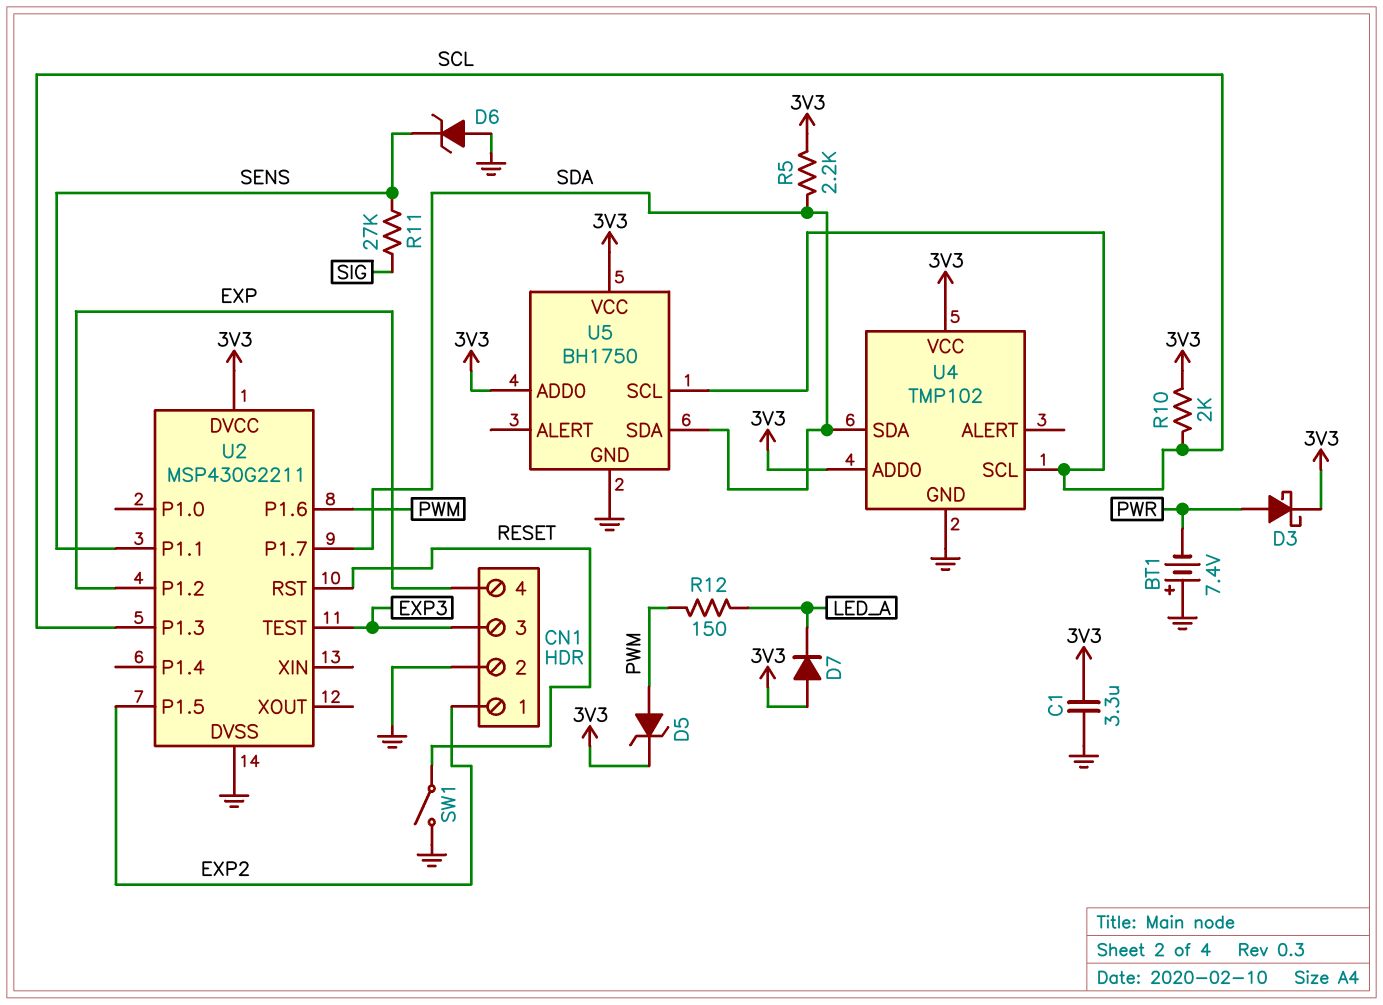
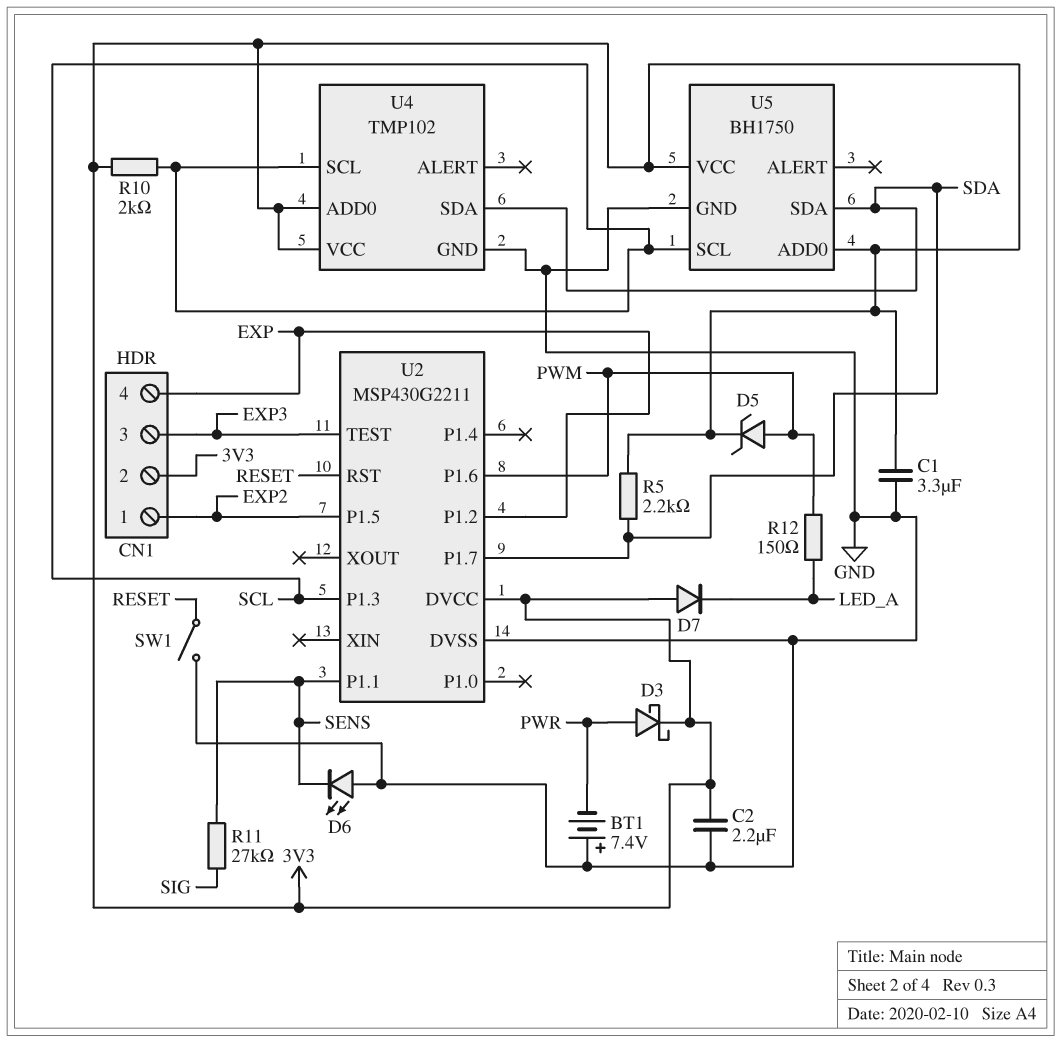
C2: none -> 2.2uF (3V3, GND)
CN1 pin 2: GND -> 3V3
D6: zener (A GND, K SENS) -> LED (A GND, K SENS)

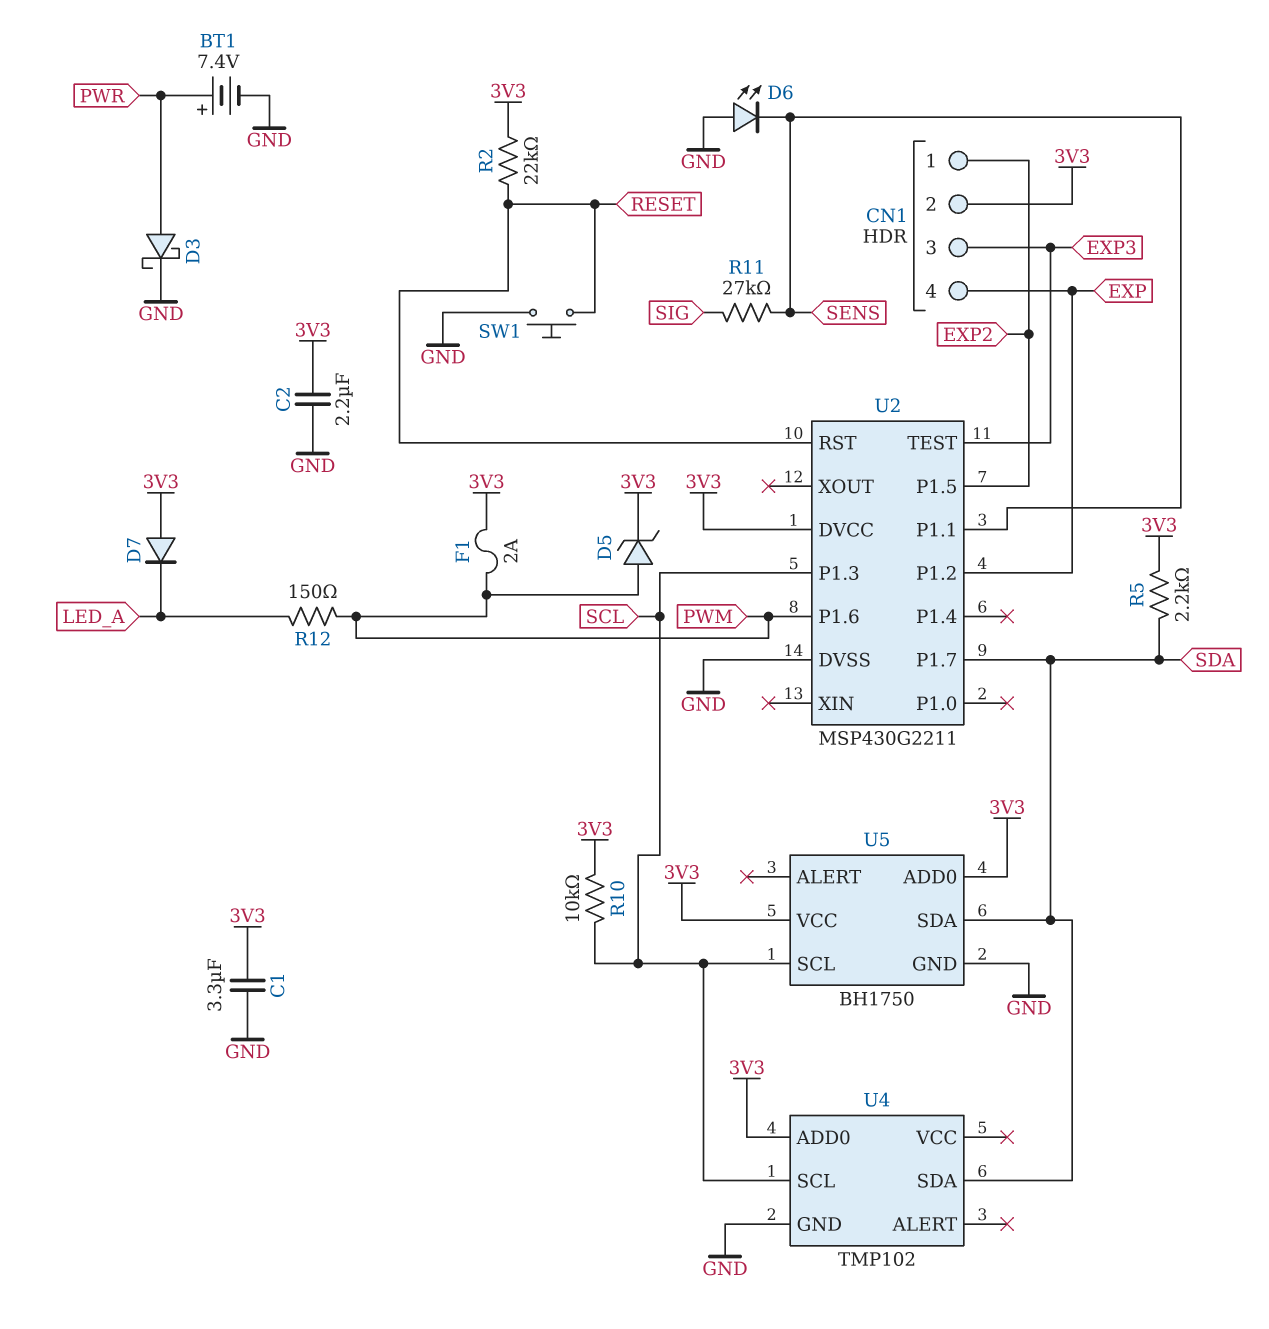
BT1: 7.4V (plus GND, minus PWR) -> 7.4V (plus PWR, minus GND)
D3: schottky (A PWR, K 3V3) -> schottky (A PWR, K GND)
F1: none -> 2A (3V3, PWM)
R2: none -> 22k (3V3, RESET)
R10: 2k (3V3, SCL) -> 10k (3V3, SCL)
SW1: switch (GND, RESET) -> button (GND, RESET)
U4 pin VCC: 3V3 -> none

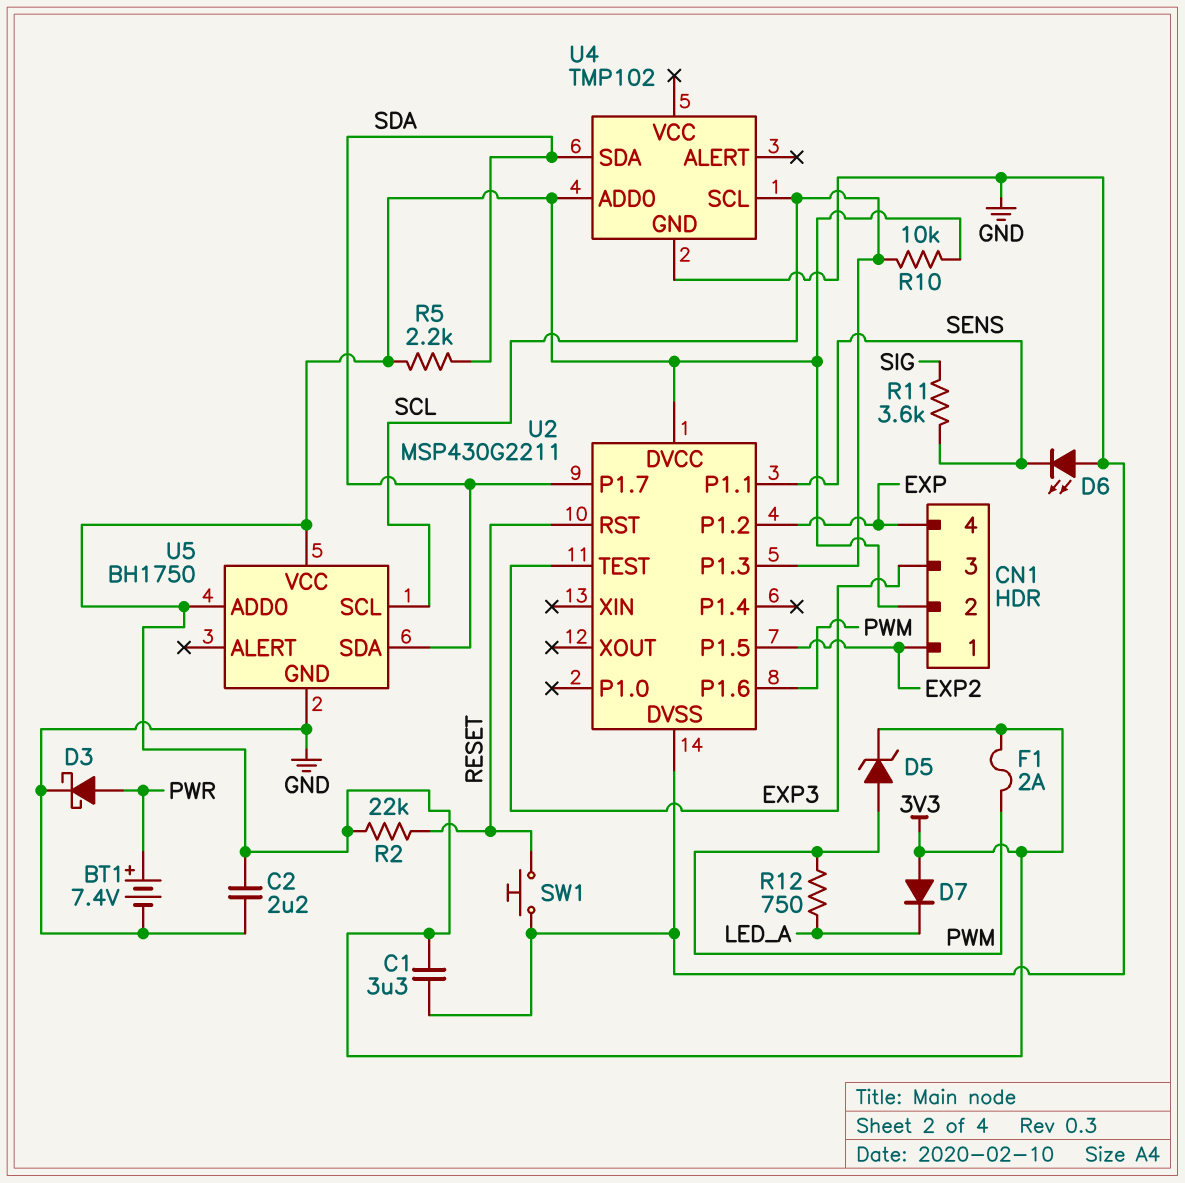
R11: 27k (SENS, SIG) -> 3.6k (SENS, SIG)
R12: 150 (LED_A, PWM) -> 750 (LED_A, PWM)

